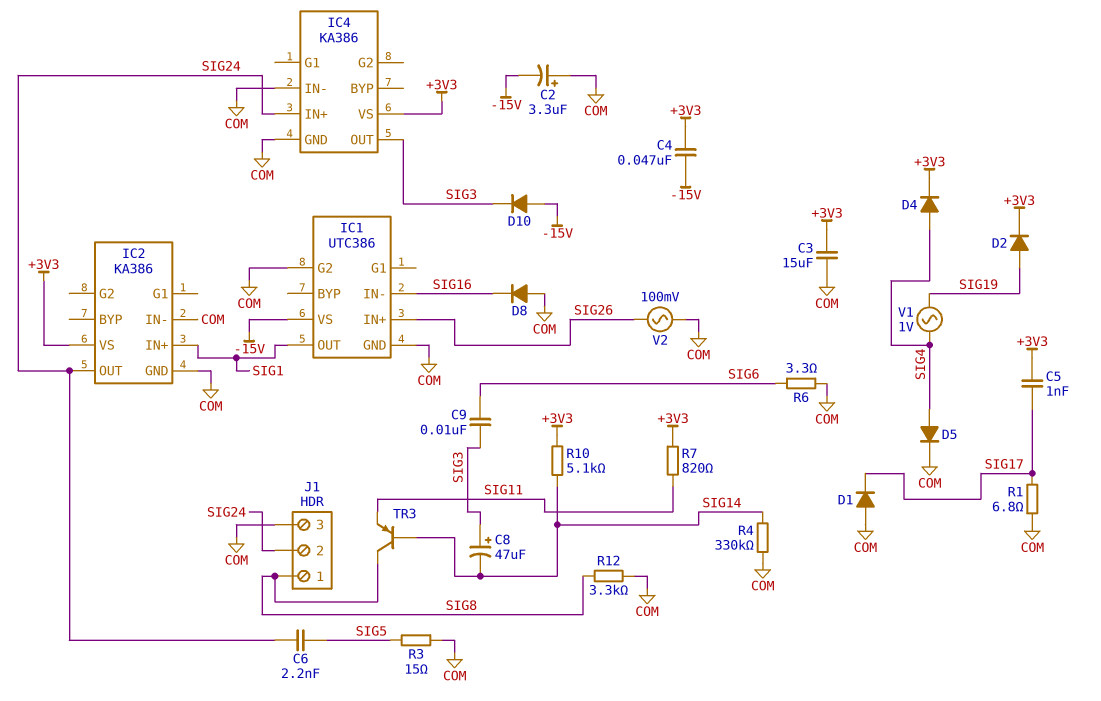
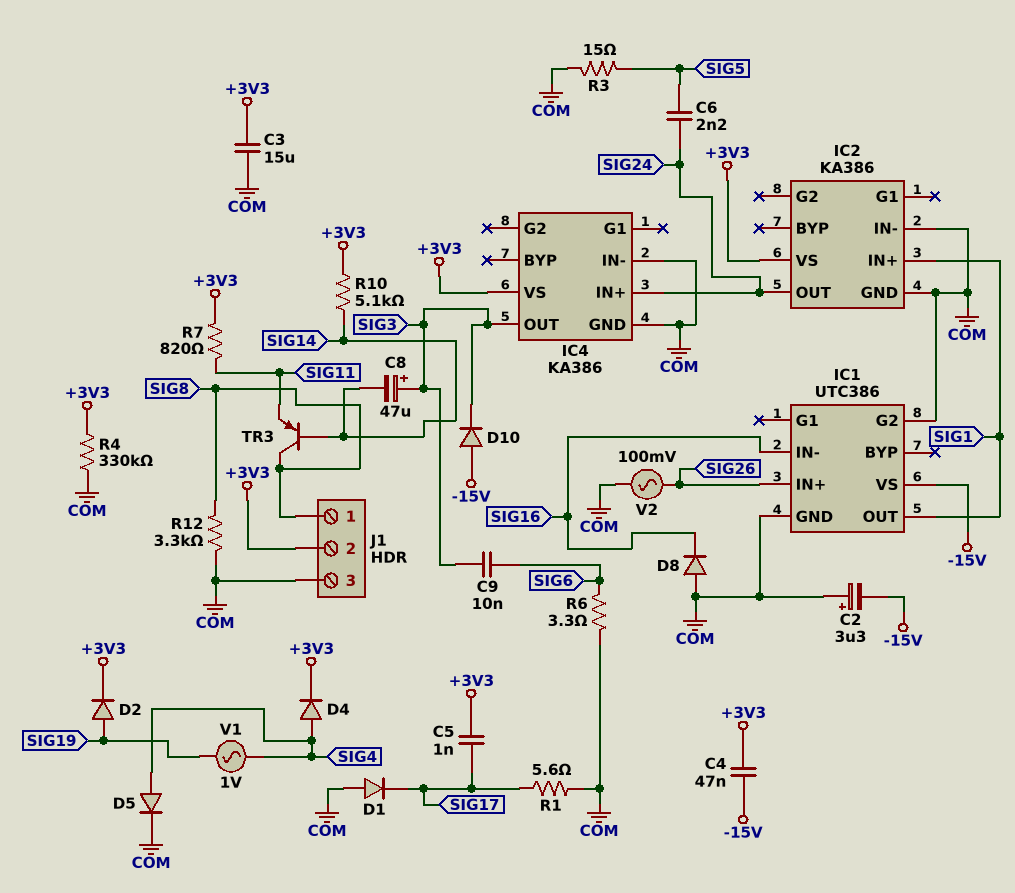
J1 pin 2: SIG24 -> +3V3
R1: 6.8 (COM, SIG17) -> 5.6 (COM, SIG17)
R4: 330k (COM, SIG14) -> 330k (+3V3, COM)

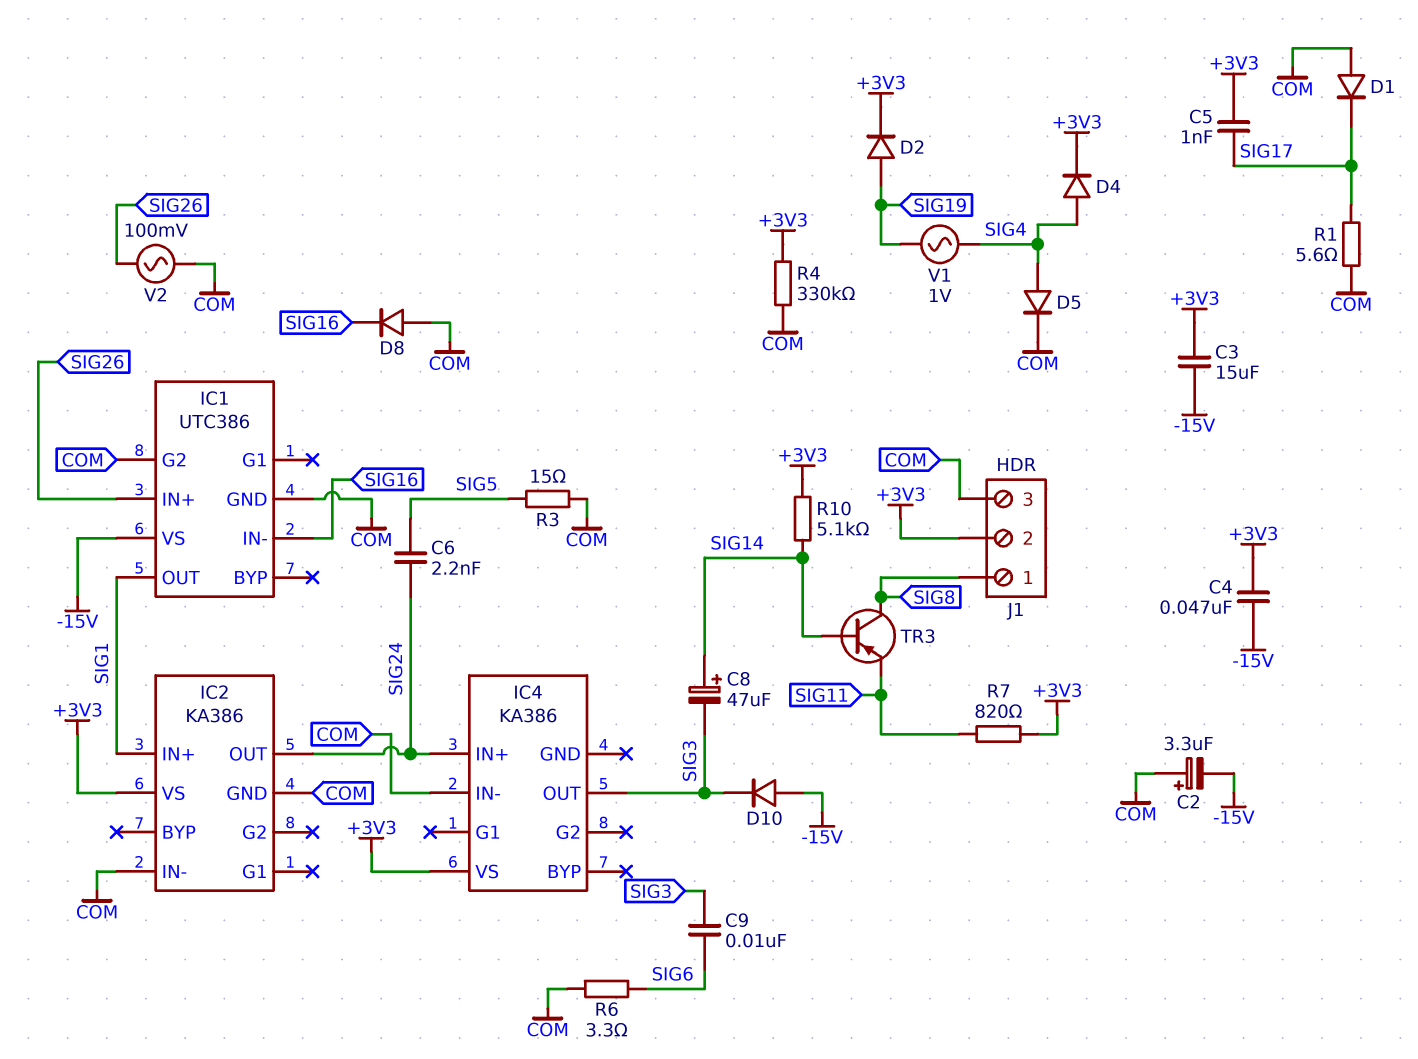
C3: 15uF (+3V3, COM) -> 15uF (+3V3, -15V)
C8: 47uF (plus SIG3, minus SIG14) -> 47uF (plus SIG14, minus SIG3)
IC4 pin GND: COM -> none
R12: 3.3k (COM, SIG8) -> none

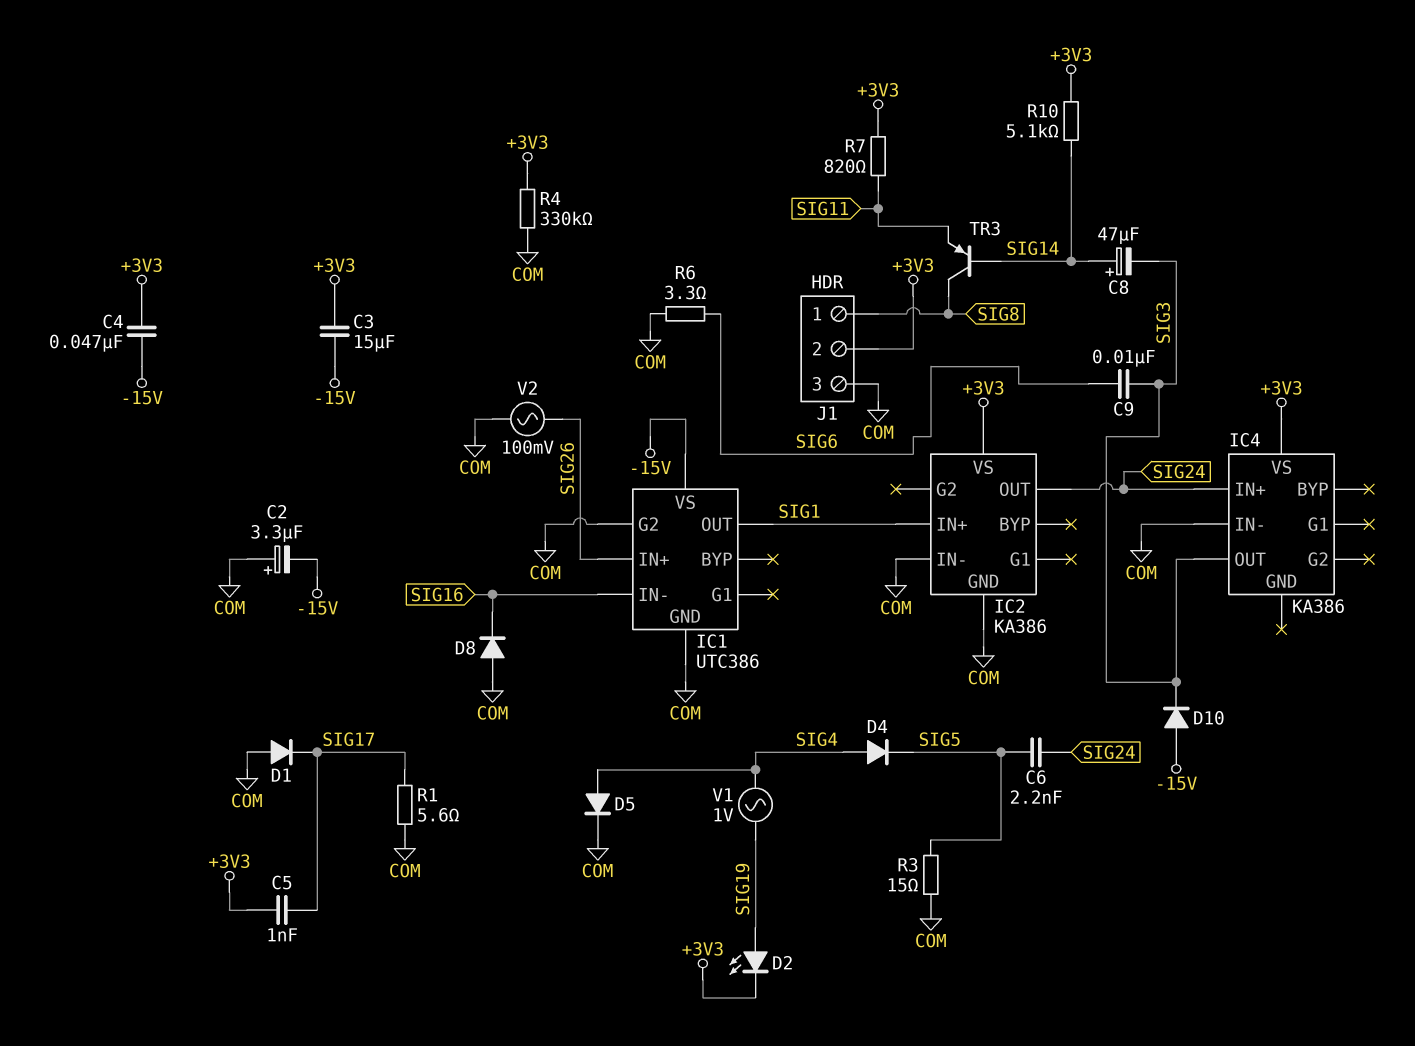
D2: diode (A SIG19, K +3V3) -> LED (A SIG19, K +3V3)
D4: diode (A SIG4, K +3V3) -> diode (A SIG4, K SIG5)

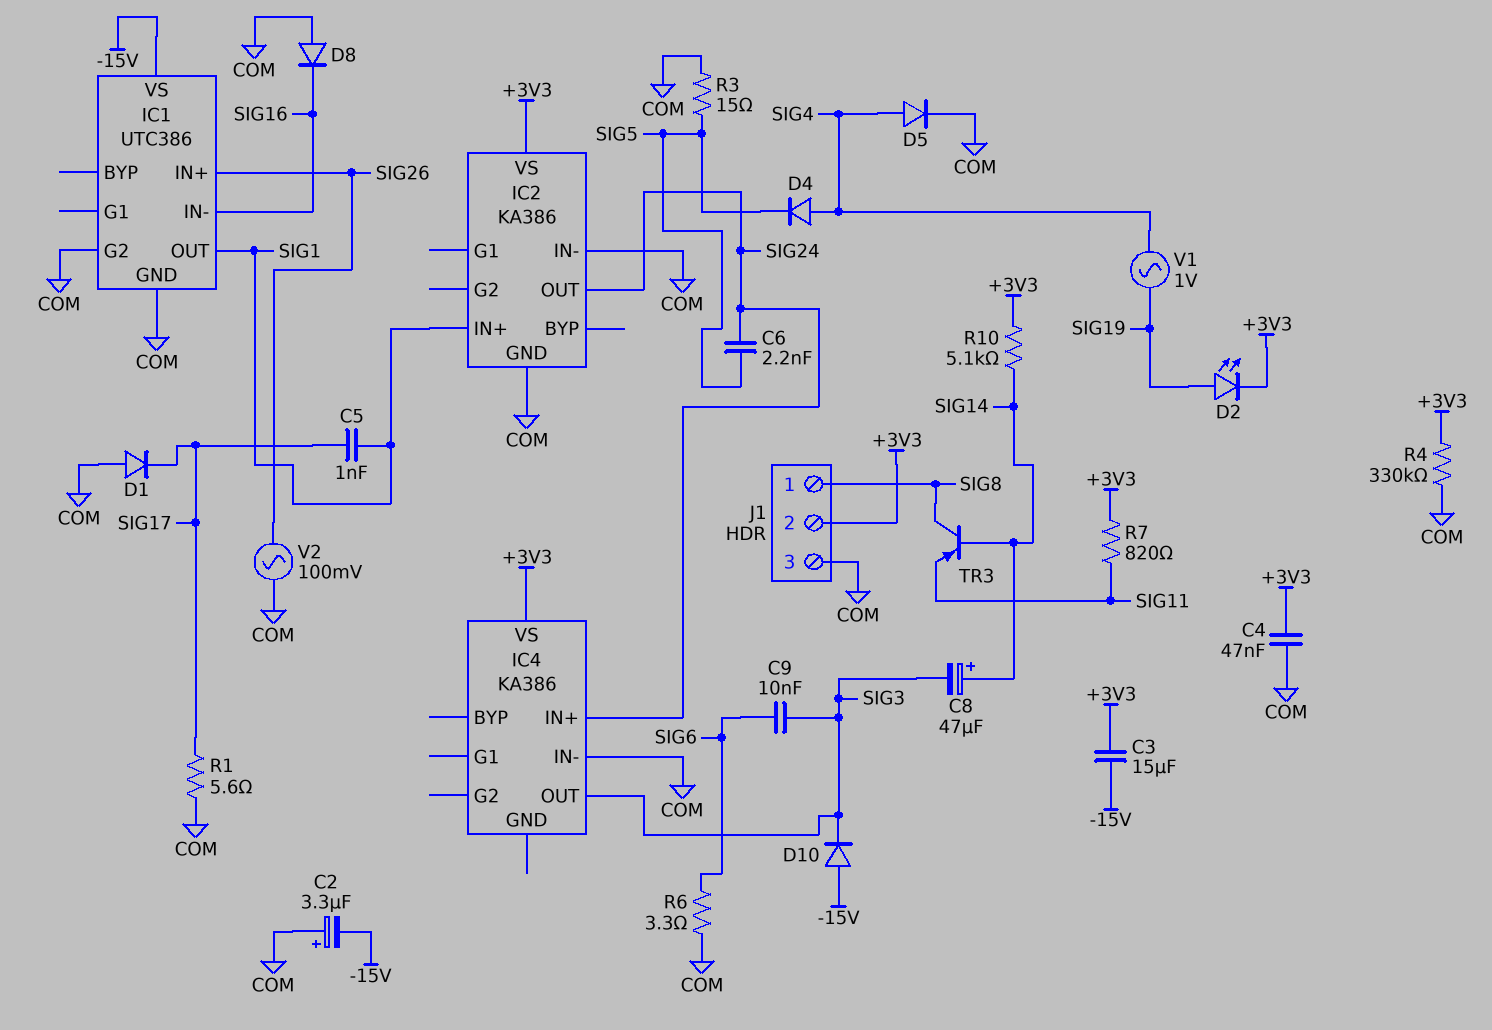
C4: 47nF (+3V3, -15V) -> 47nF (+3V3, COM)
C5: 1nF (+3V3, SIG17) -> 1nF (SIG1, SIG17)

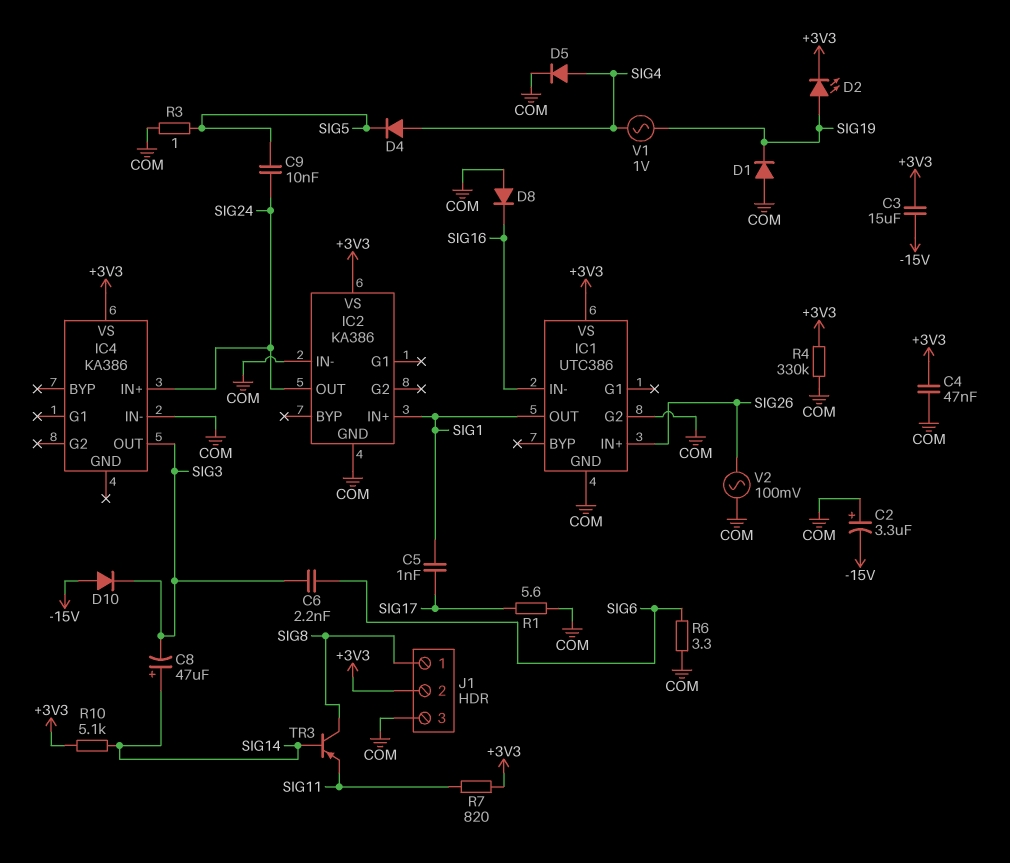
C6: 2.2nF (SIG5, SIG24) -> 2.2nF (SIG3, SIG6)
C9: 10nF (SIG3, SIG6) -> 10nF (SIG5, SIG24)
D1: diode (A COM, K SIG17) -> diode (A COM, K SIG19)
IC1 pin VS: -15V -> +3V3
R3: 15 (COM, SIG5) -> 1 (COM, SIG5)

